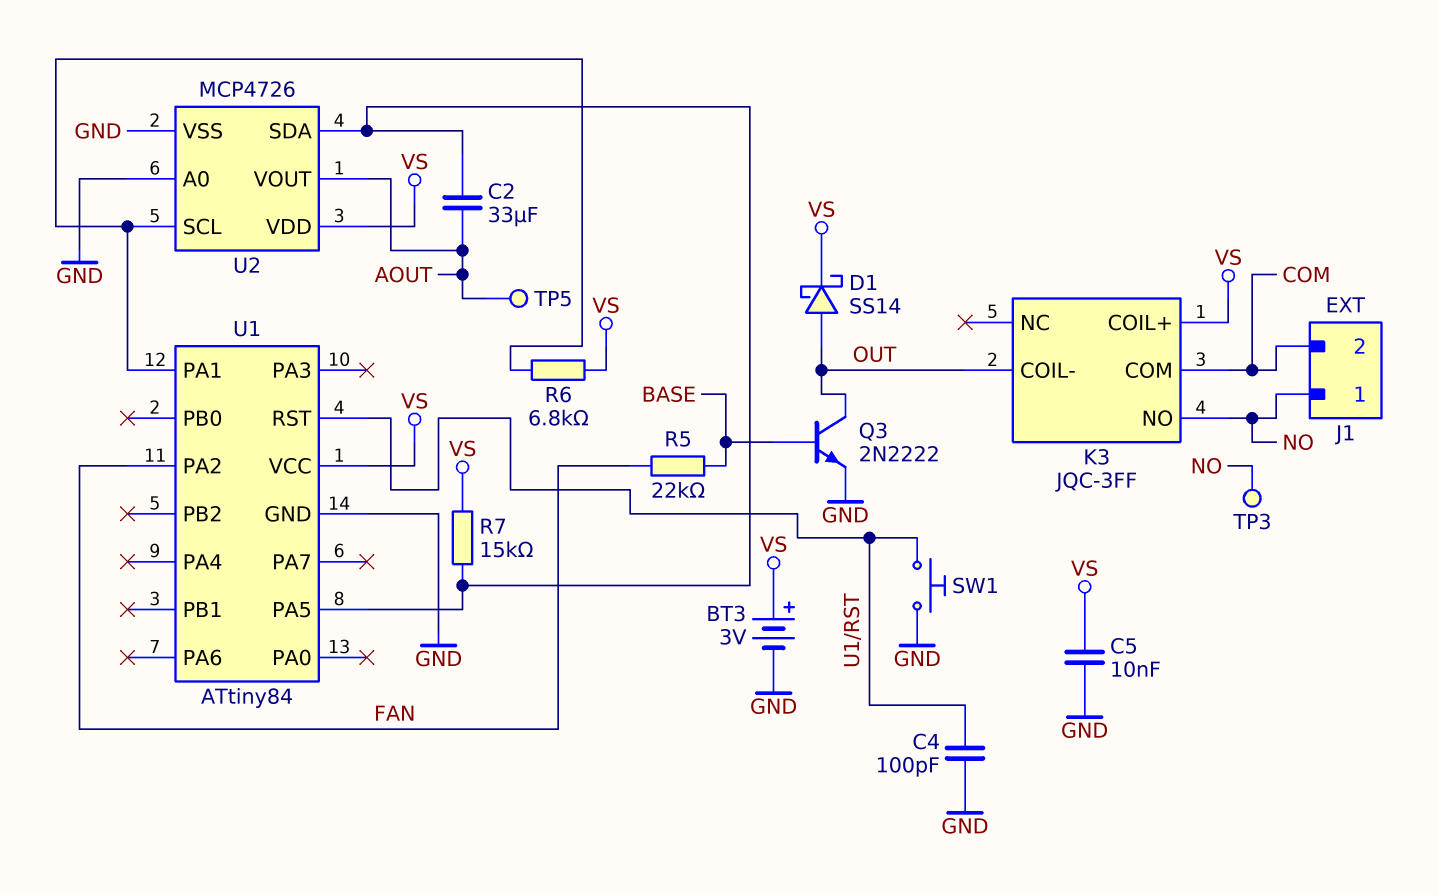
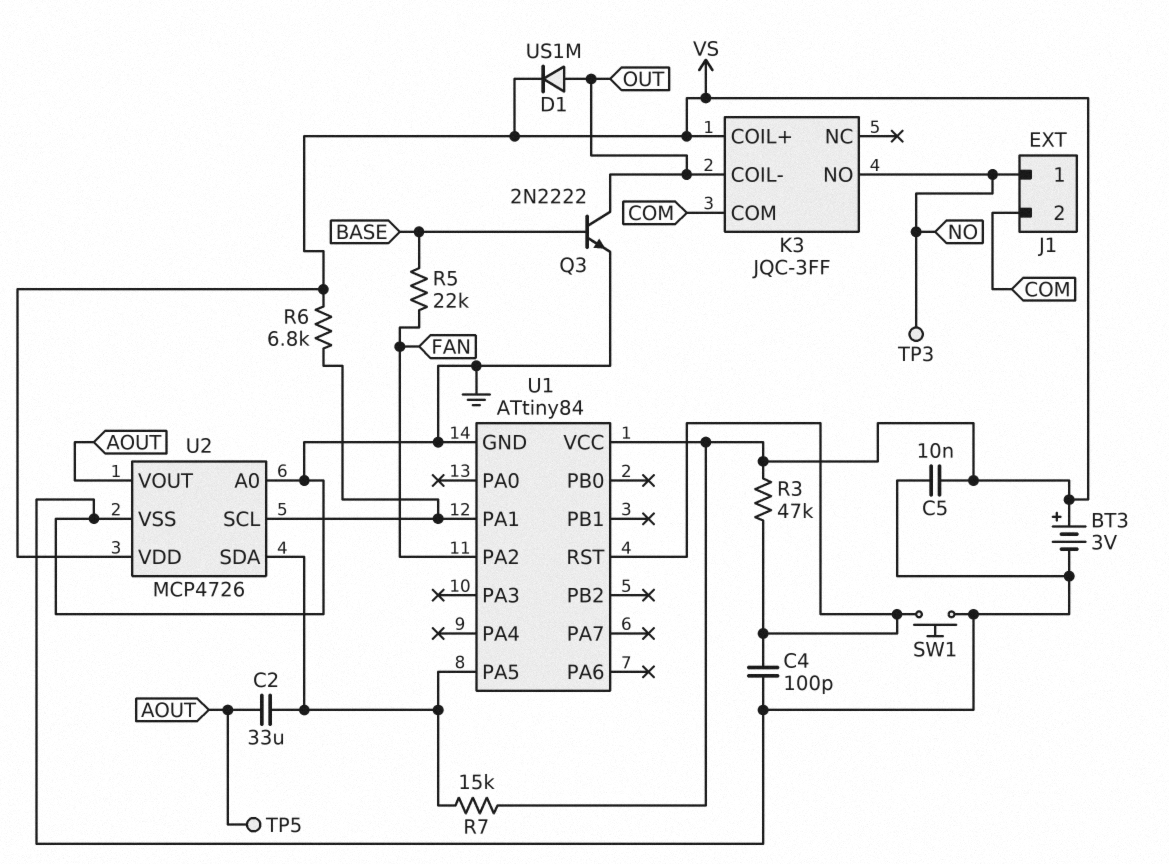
D1: schottky SS14 (A OUT, K VS) -> diode US1M (A OUT, K VS)
R3: none -> 47k (U1/RST, VS)

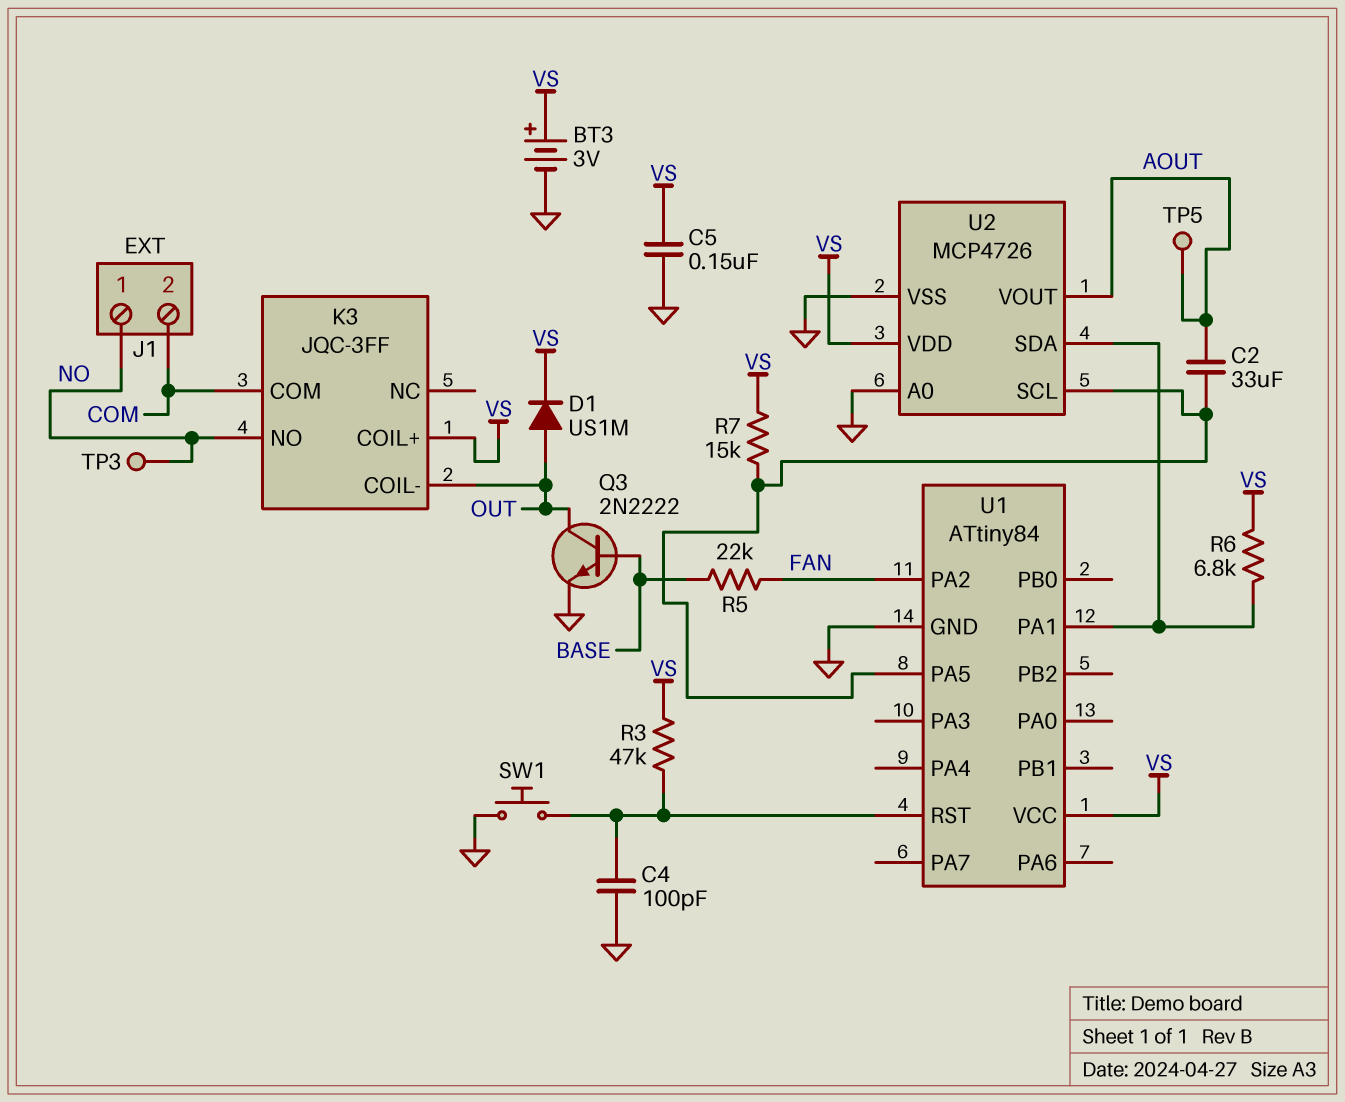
C5: 10nF (GND, VS) -> 150nF (GND, VS)
U2 pin SCL: U1/PA1 -> U1/PA5
U2 pin SDA: U1/PA5 -> U1/PA1

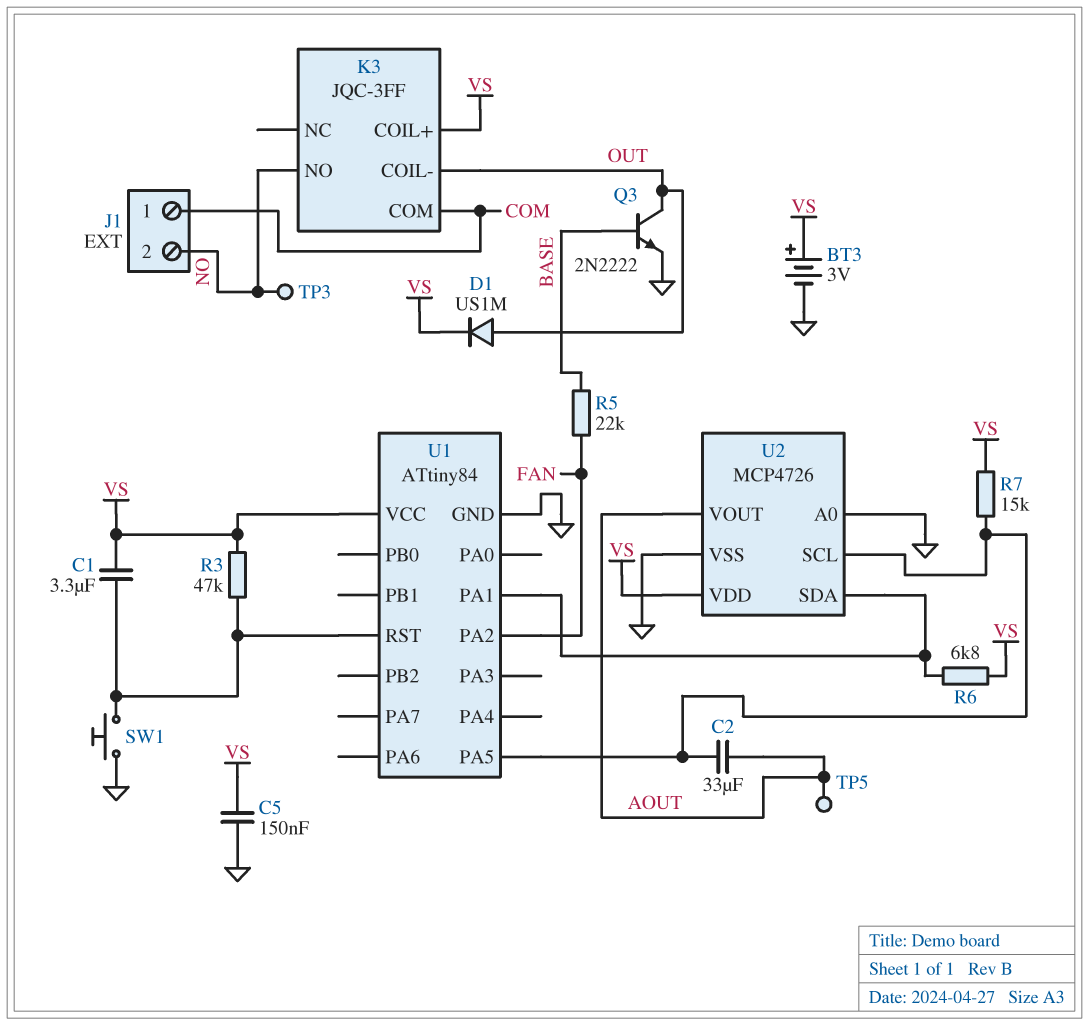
C1: none -> 3.3uF (U1/RST, VS)
C4: 100pF (GND, U1/RST) -> none
J1 pin 1: NO -> COM
J1 pin 2: COM -> NO

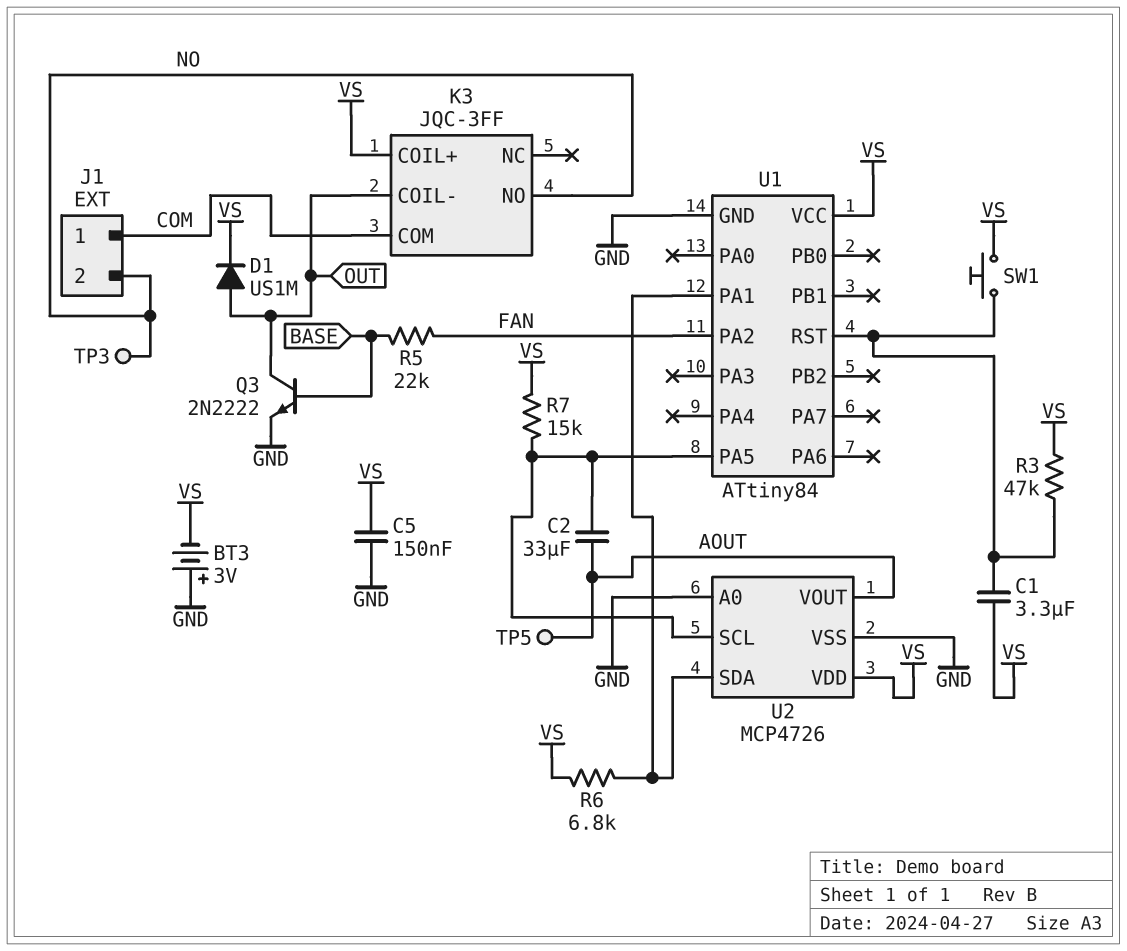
BT3: 3V (plus VS, minus GND) -> 3V (plus GND, minus VS)
SW1: button (GND, U1/RST) -> button (U1/RST, VS)

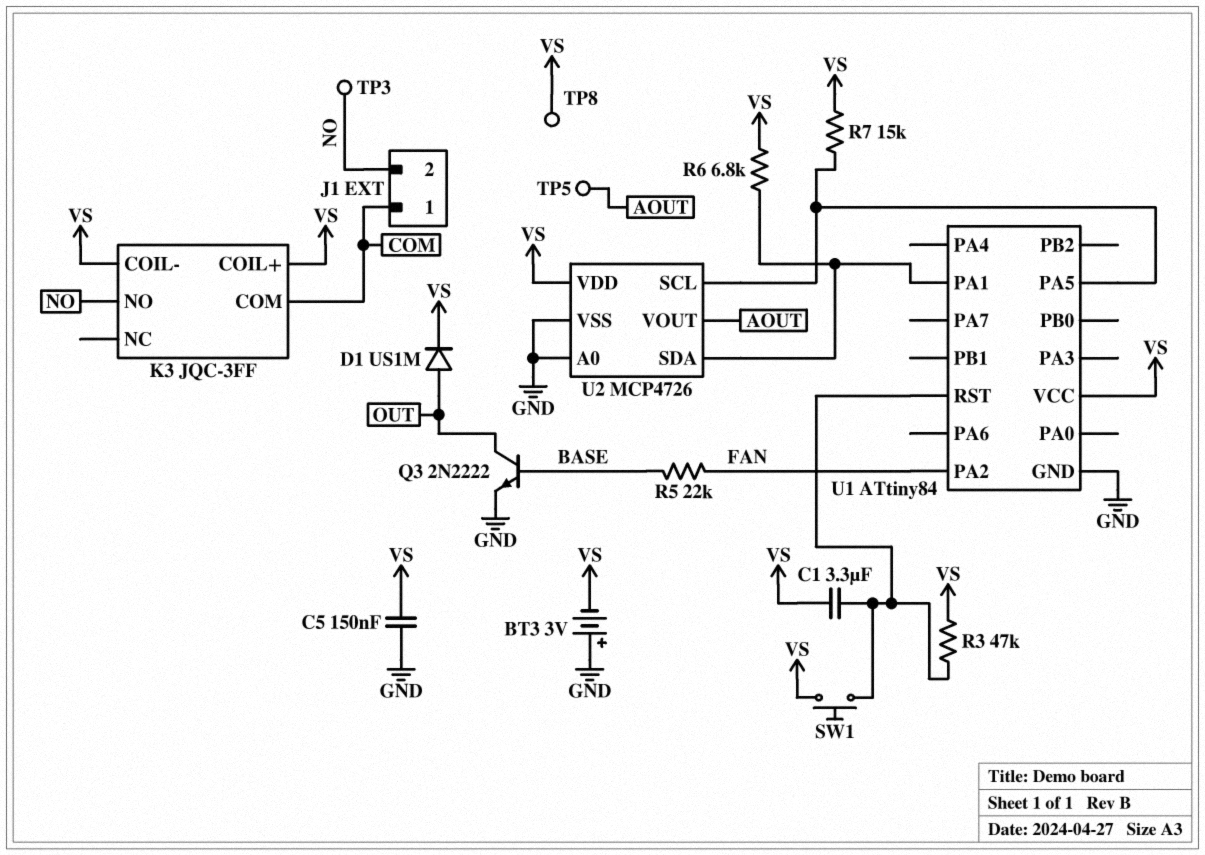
C2: 33uF (AOUT, U1/PA5) -> none
K3 pin COIL-: OUT -> VS
TP8: none -> test point (VS)

